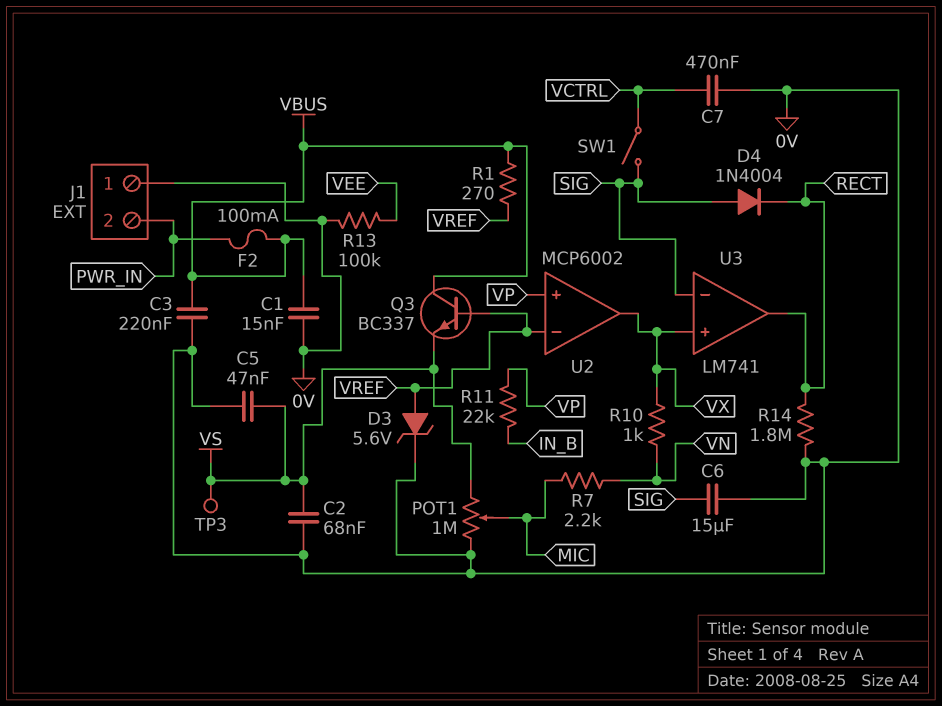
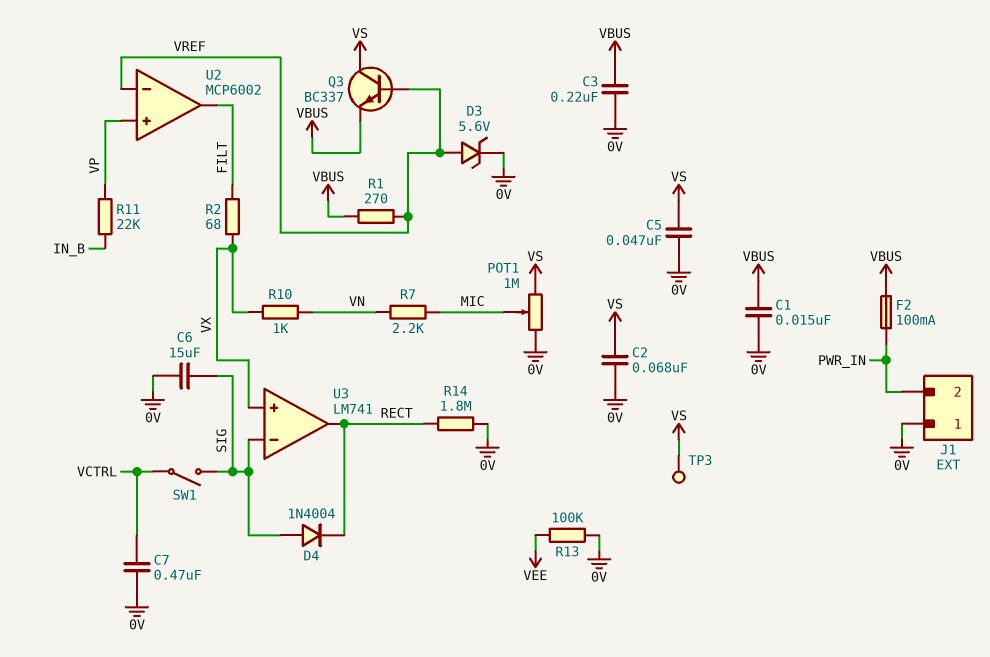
Q3: NPN BC337 (B VREF, C VBUS, E VS) -> NPN BC337 (B VREF, C VS, E VBUS)
R2: none -> 68 (FILT, VX)
U2 pin out: VX -> FILT

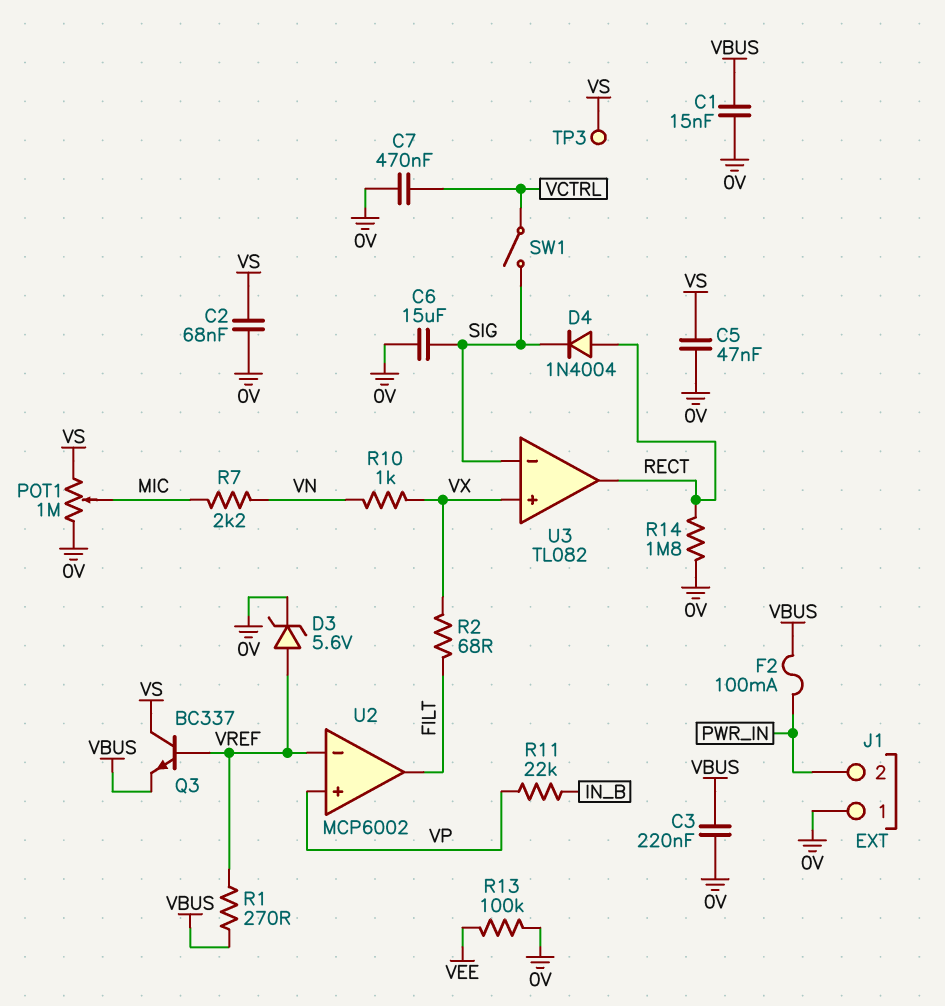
D4: diode 1N4004 (A SIG, K RECT) -> diode 1N4004 (A RECT, K SIG)
U3: LM741 -> TL082

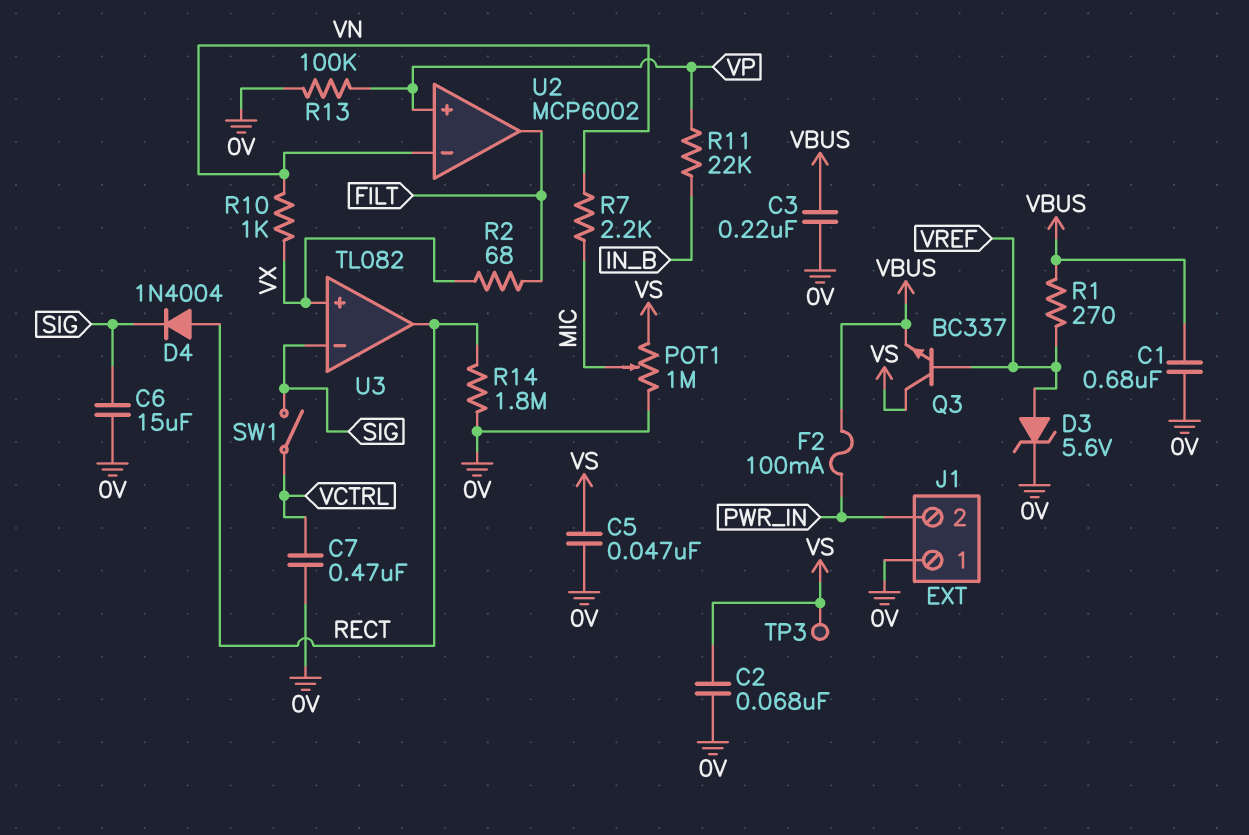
C1: 15nF (0V, VBUS) -> 680nF (0V, VBUS)
R13: 100k (0V, VEE) -> 100k (0V, VP)
U2 pin in-: VREF -> VN

